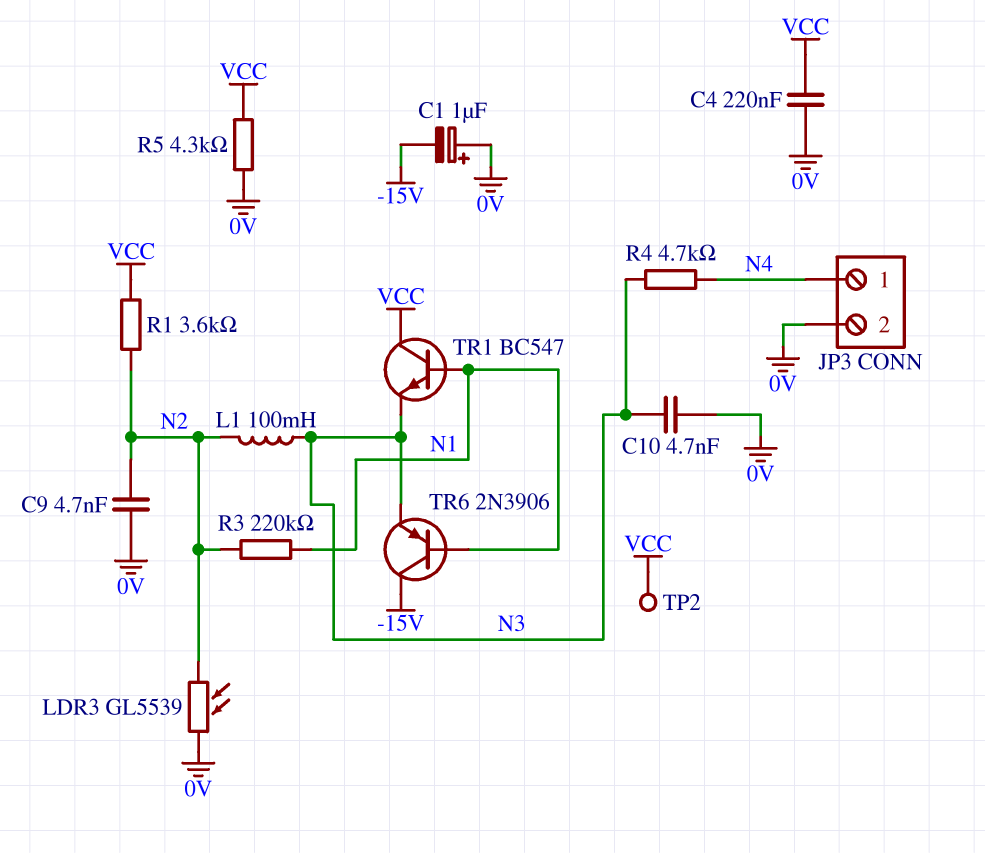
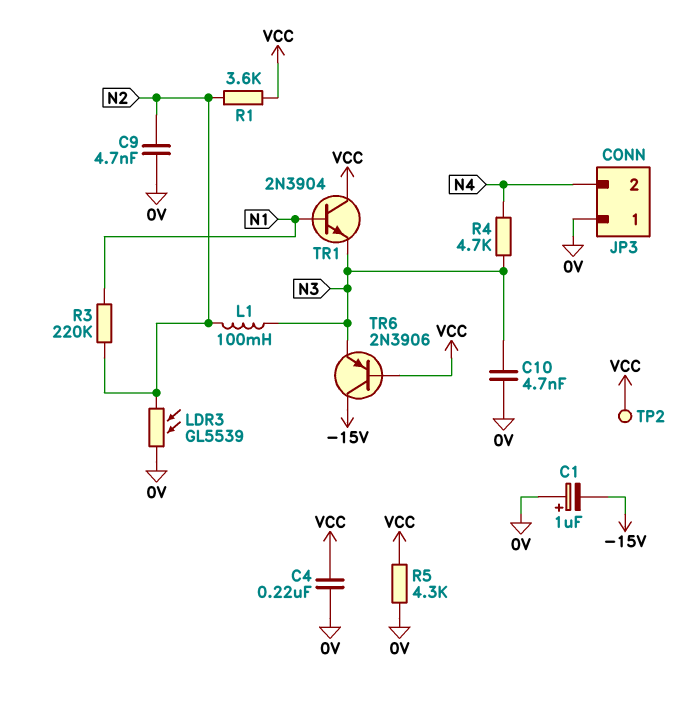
JP3 pin 1: N4 -> 0V
JP3 pin 2: 0V -> N4
TR1: NPN BC547 (B N1, C VCC, E N3) -> NPN 2N3904 (B N1, C VCC, E N3)
TR6: PNP 2N3906 (B N1, C -15V, E N3) -> PNP 2N3906 (B VCC, C -15V, E N3)

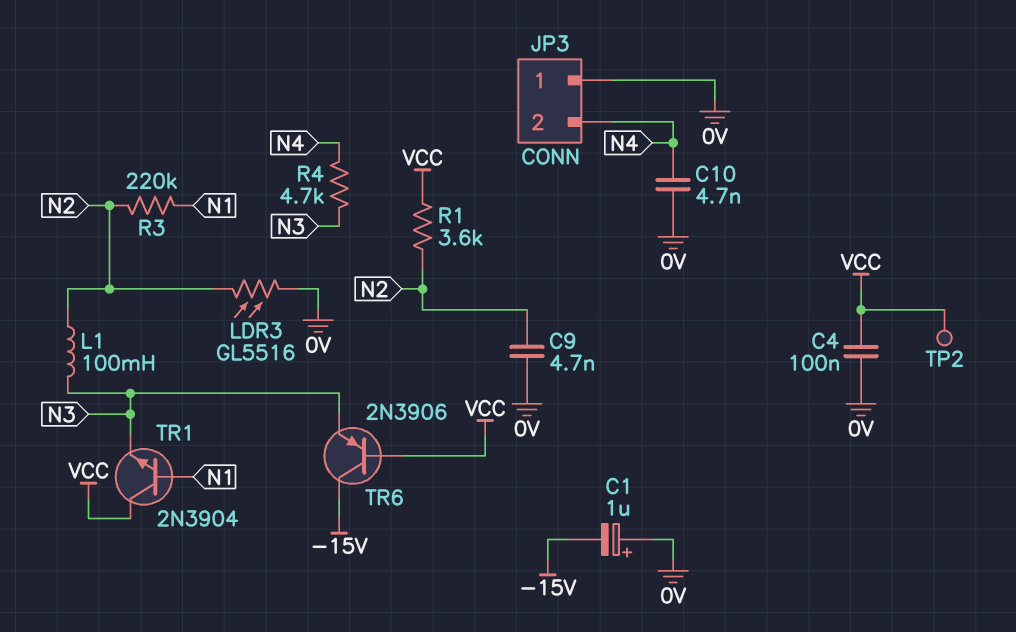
C4: 220nF (0V, VCC) -> 100nF (0V, VCC)
C10: 4.7nF (0V, N3) -> 4.7nF (0V, N4)
LDR3: GL5539 (0V, N2) -> GL5516 (0V, N2)
R5: 4.3k (0V, VCC) -> none

